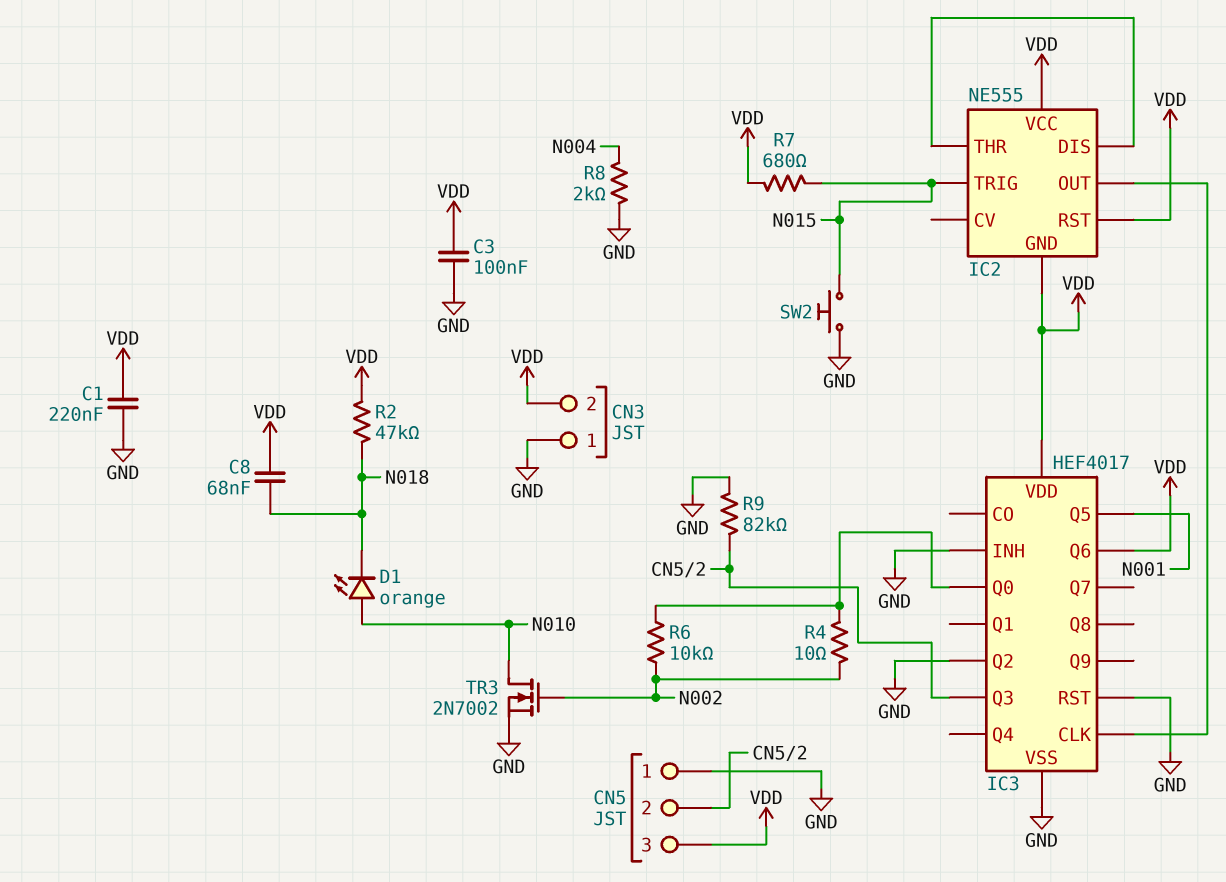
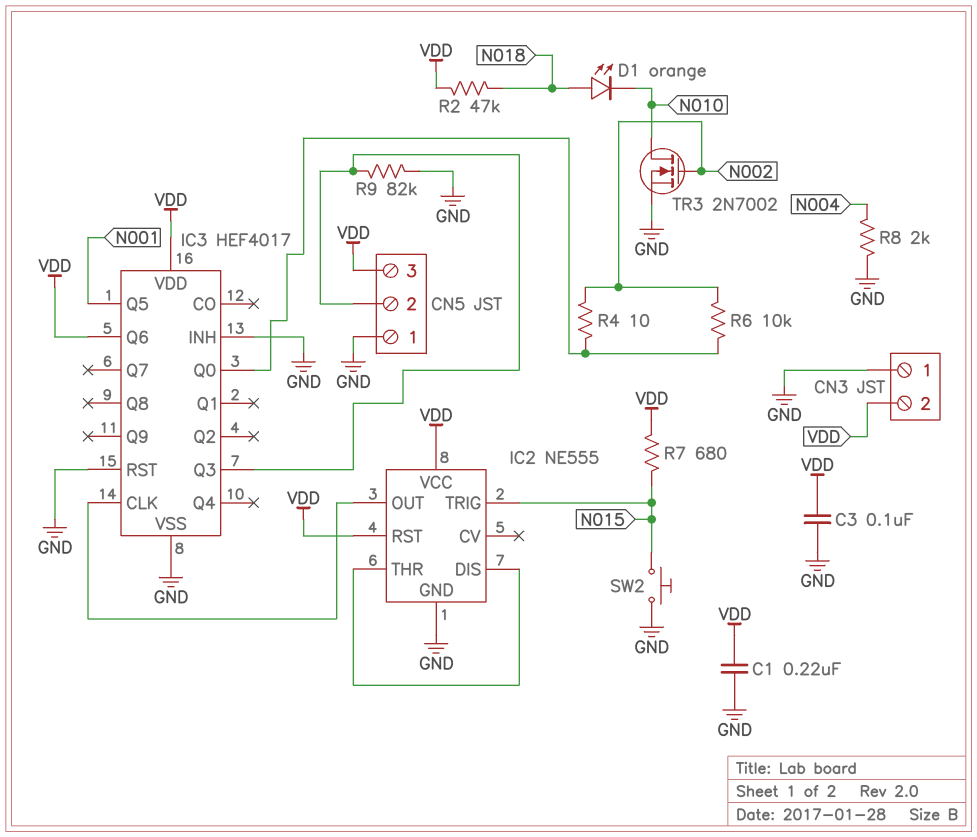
C8: 68nF (N018, VDD) -> none
D1: LED orange (A N010, K N018) -> LED orange (A N018, K N010)
IC2 pin GND: VDD -> GND
IC3 pin Q2: GND -> none

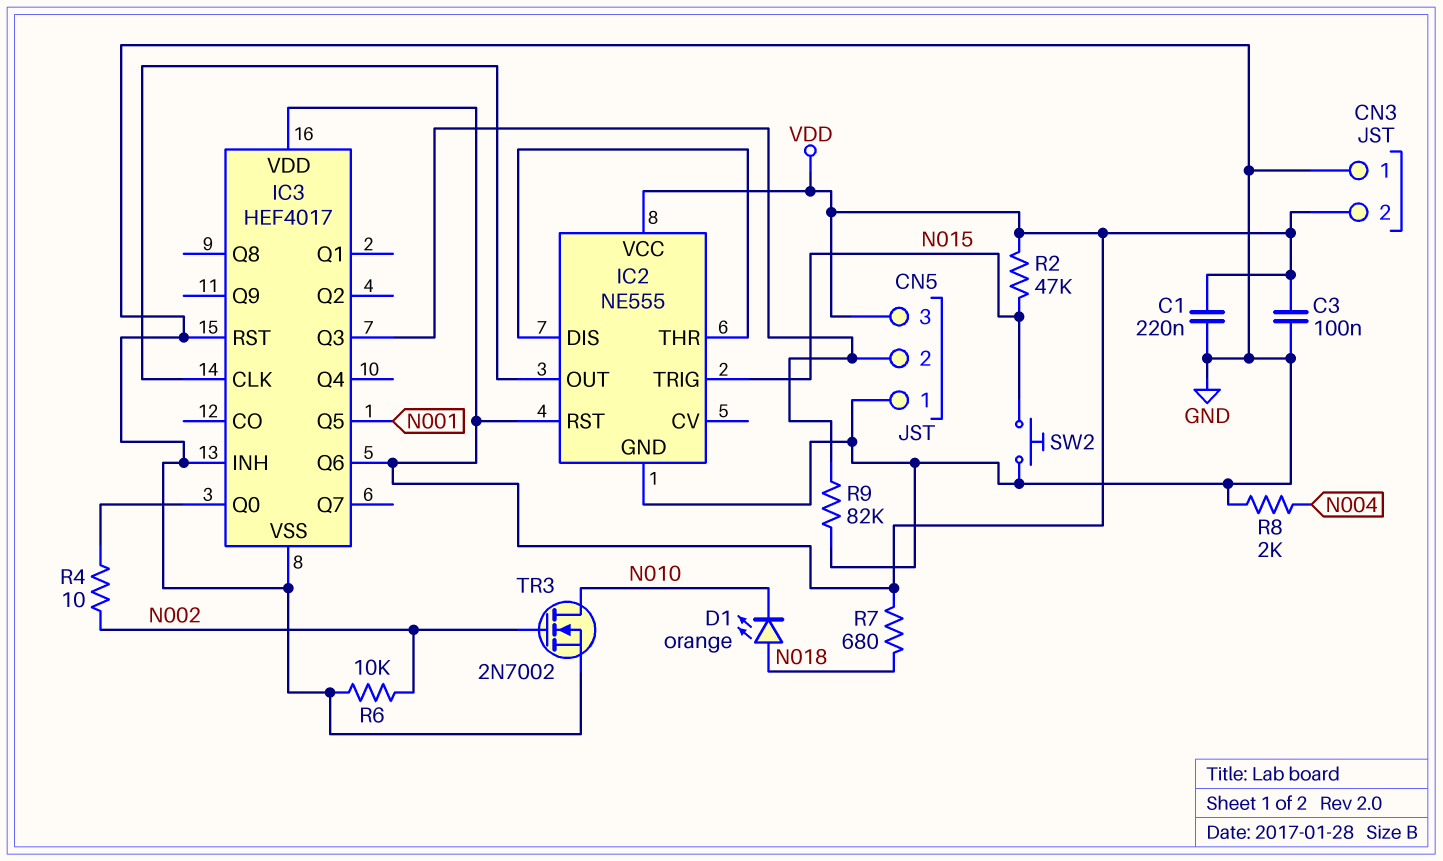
R2: 47k (N018, VDD) -> 47k (N015, VDD)
R6: 10k (IC3/Q0, N002) -> 10k (GND, N002)
R7: 680 (N015, VDD) -> 680 (N018, VDD)

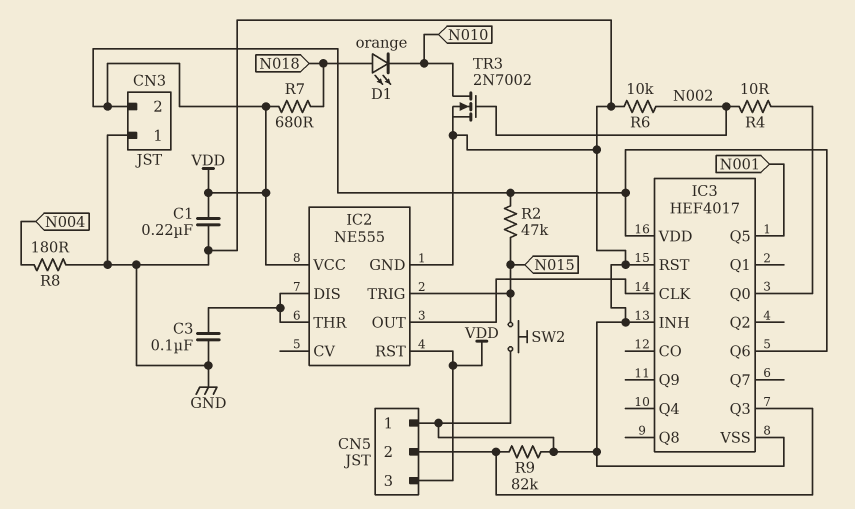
C3: 100nF (GND, VDD) -> 100nF (GND, IC2/DIS)
R8: 2k (GND, N004) -> 180 (GND, N004)

